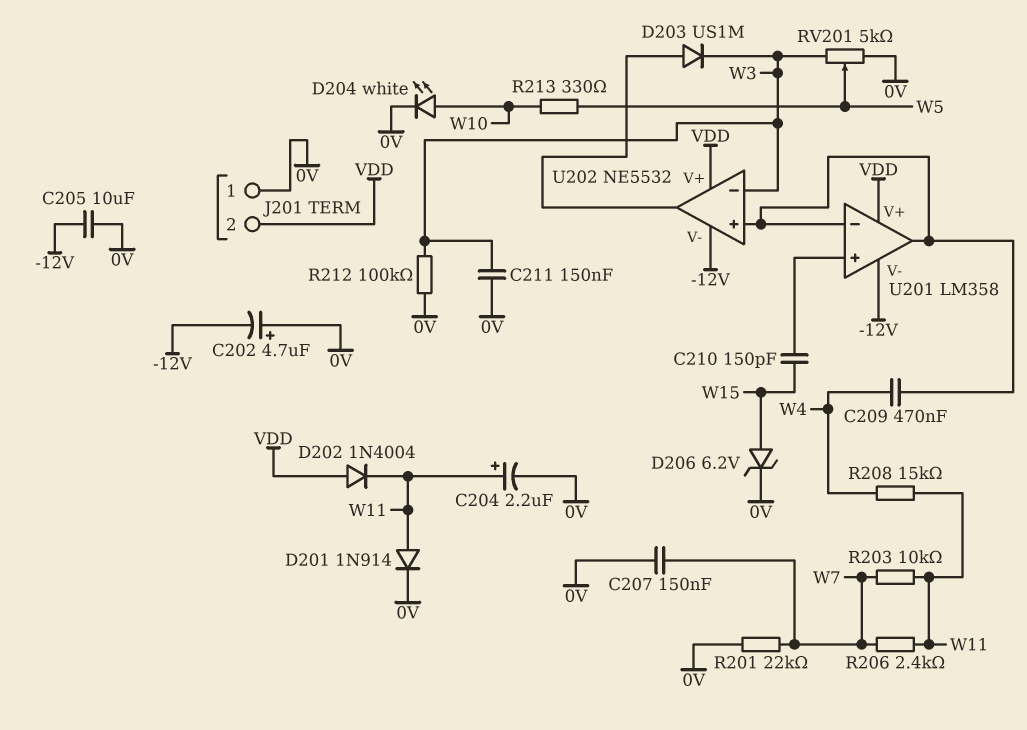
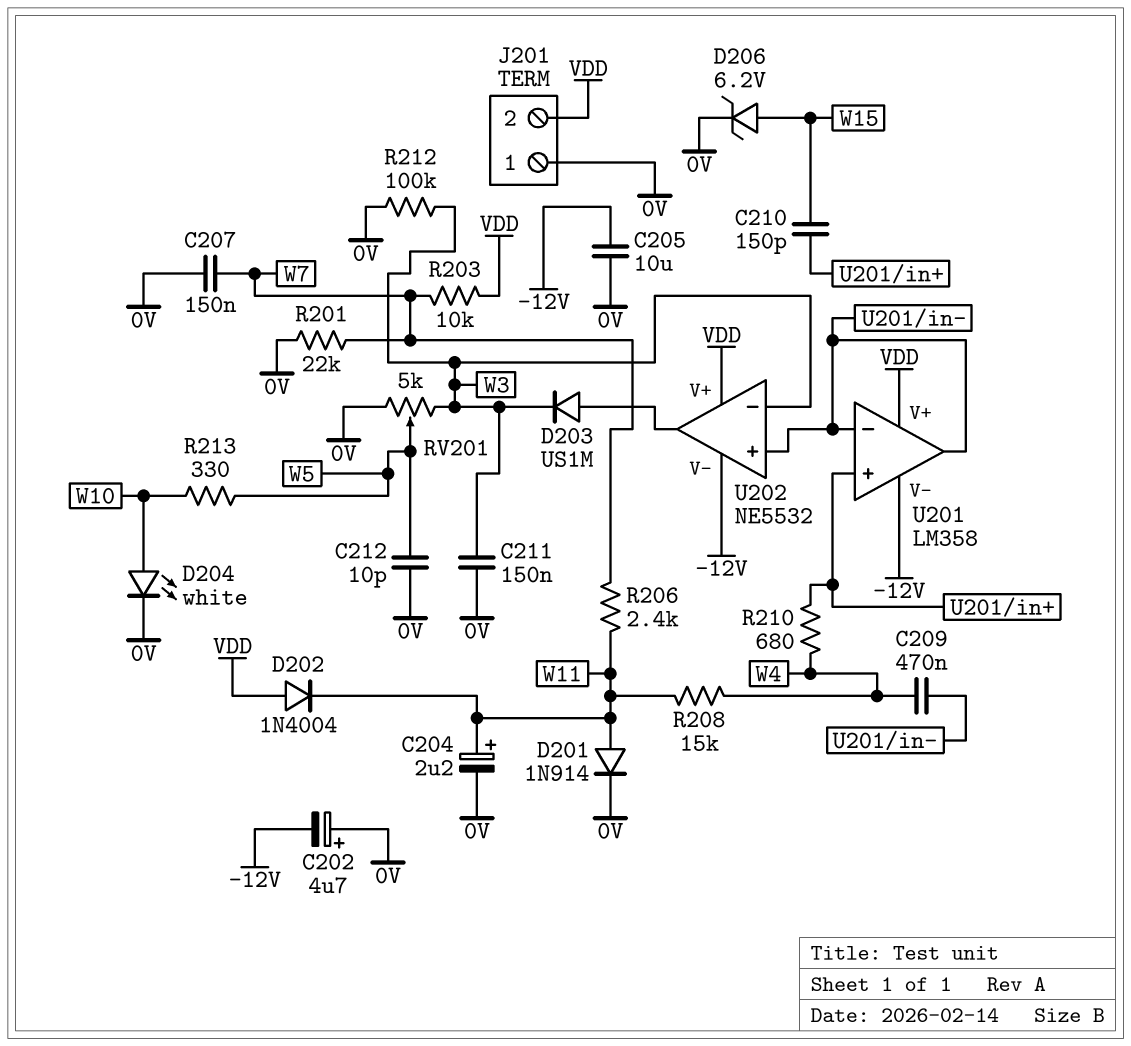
C212: none -> 10pF (0V, W5)
R203: 10k (W7, W11) -> 10k (VDD, W7)
R210: none -> 680 (U201/in+, W4)

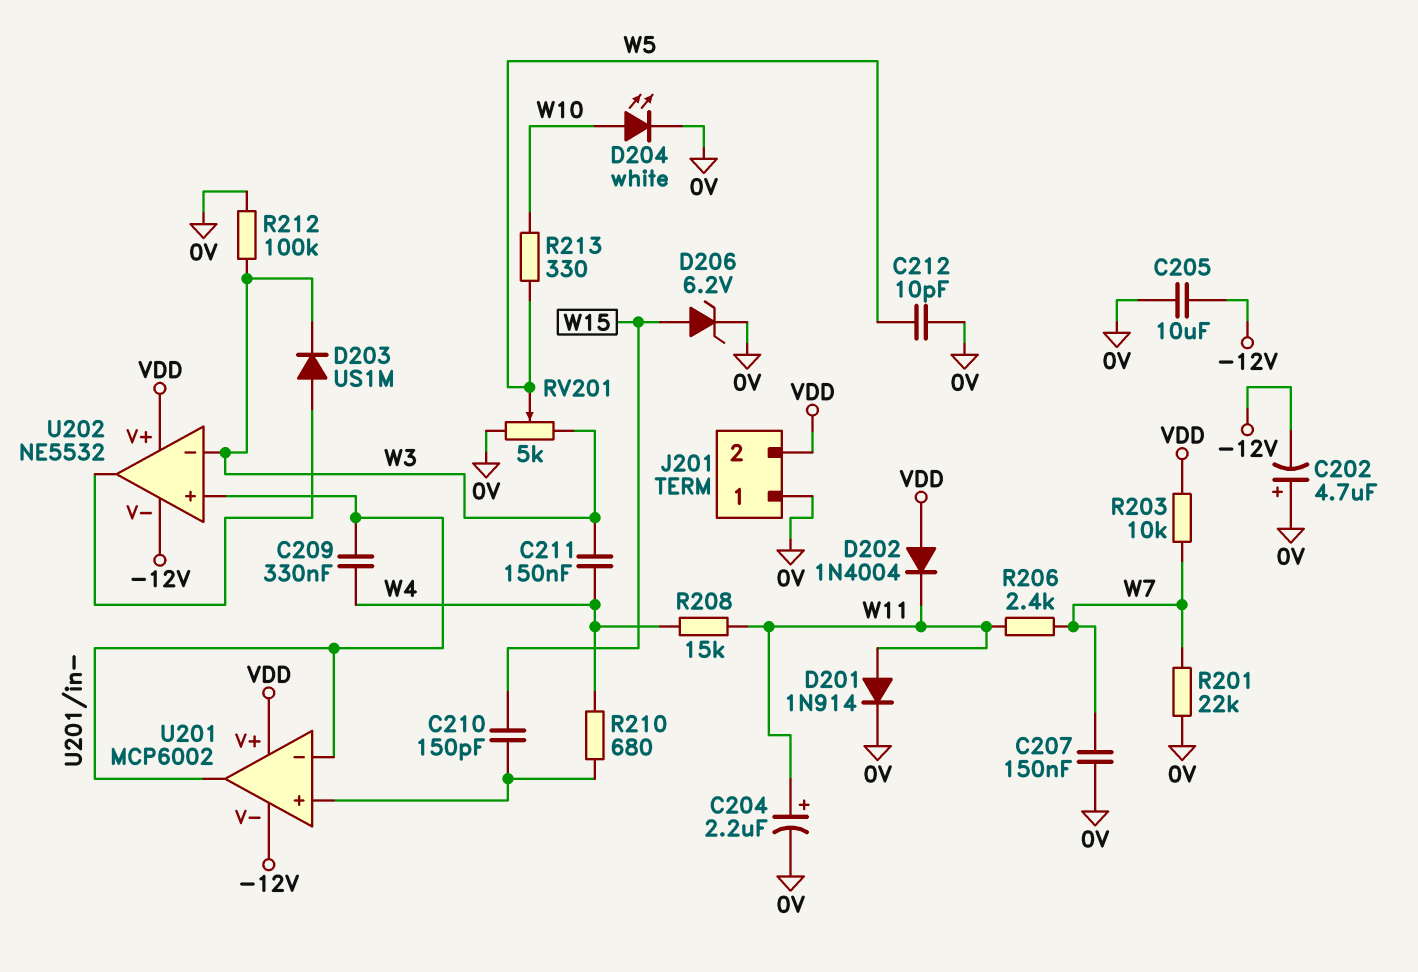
C209: 470nF (U201/in-, W4) -> 330nF (U201/in-, W4)
C211: 150nF (0V, W3) -> 150nF (W3, W4)
U201: LM358 -> MCP6002

